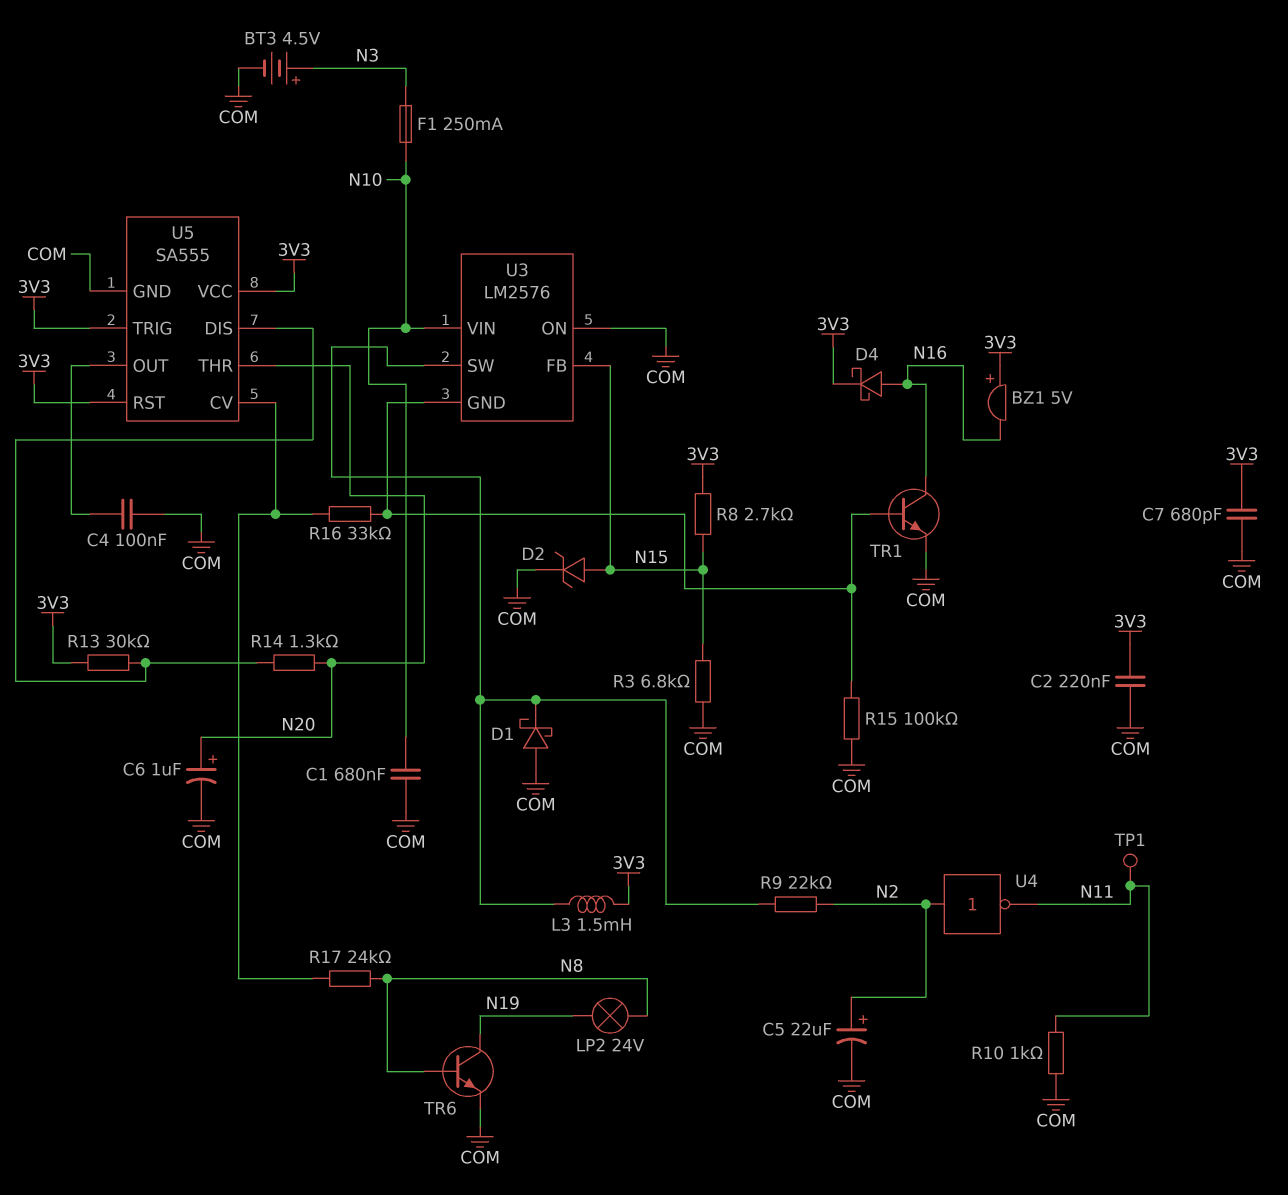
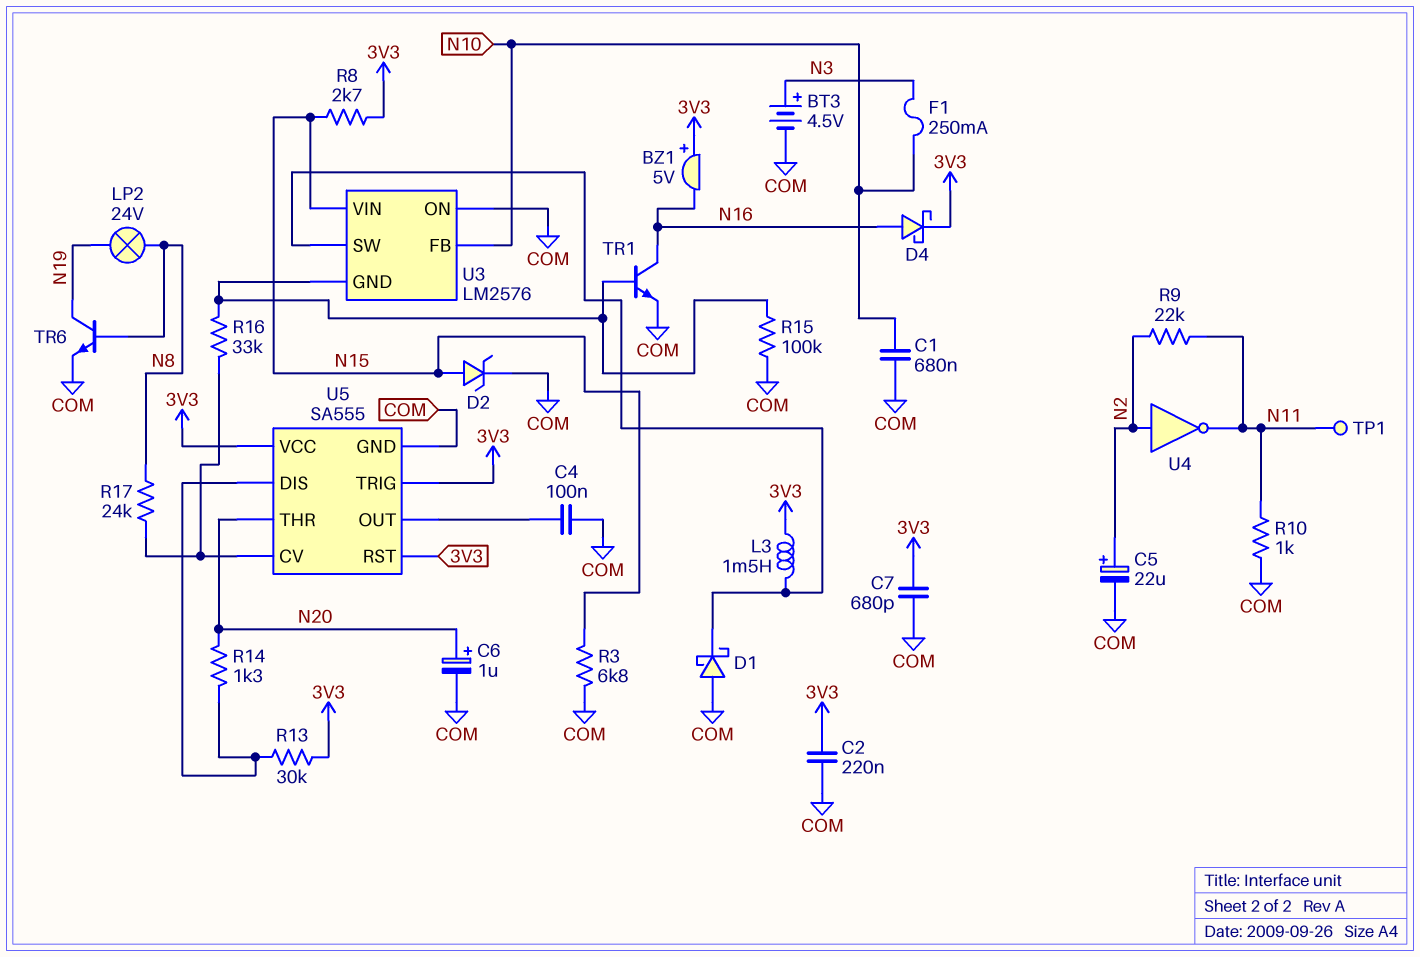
R9: 22k (N2, U3/SW) -> 22k (N2, N11)
U3 pin FB: N15 -> N10
U3 pin VIN: N10 -> N15

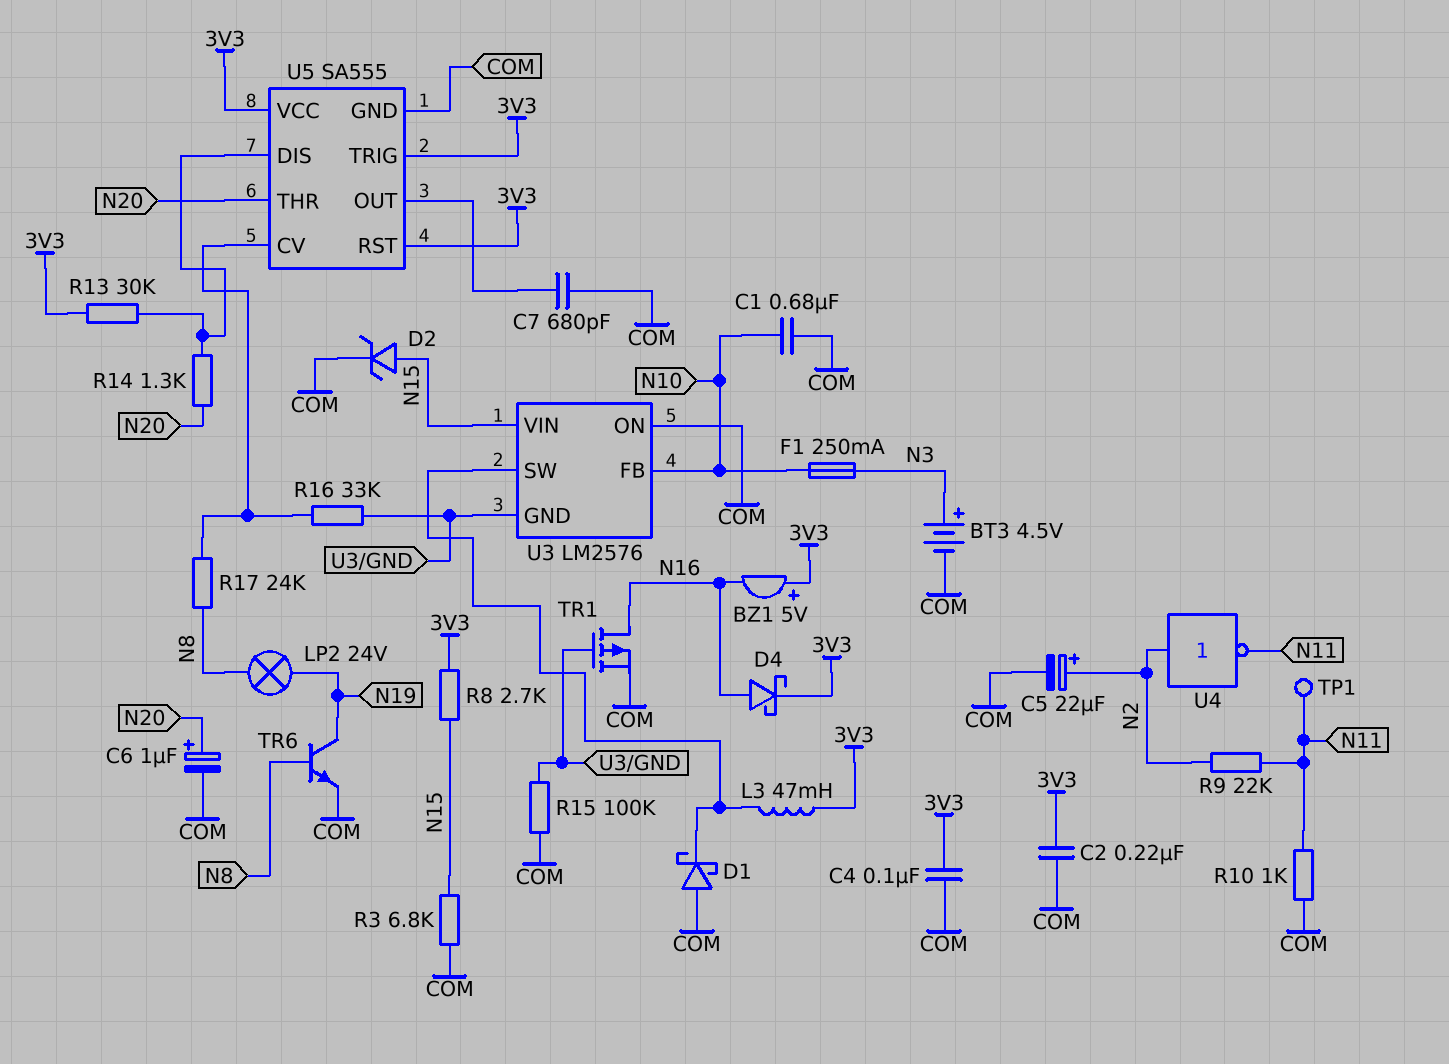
C4: 100nF (COM, U5/OUT) -> 100nF (3V3, COM)
C7: 680pF (3V3, COM) -> 680pF (COM, U5/OUT)
L3: 1.5mH (3V3, U3/SW) -> 47mH (3V3, U3/SW)
TR1: NPN (B U3/GND, C N16, E COM) -> PMOS (G U3/GND, D N16, S COM)

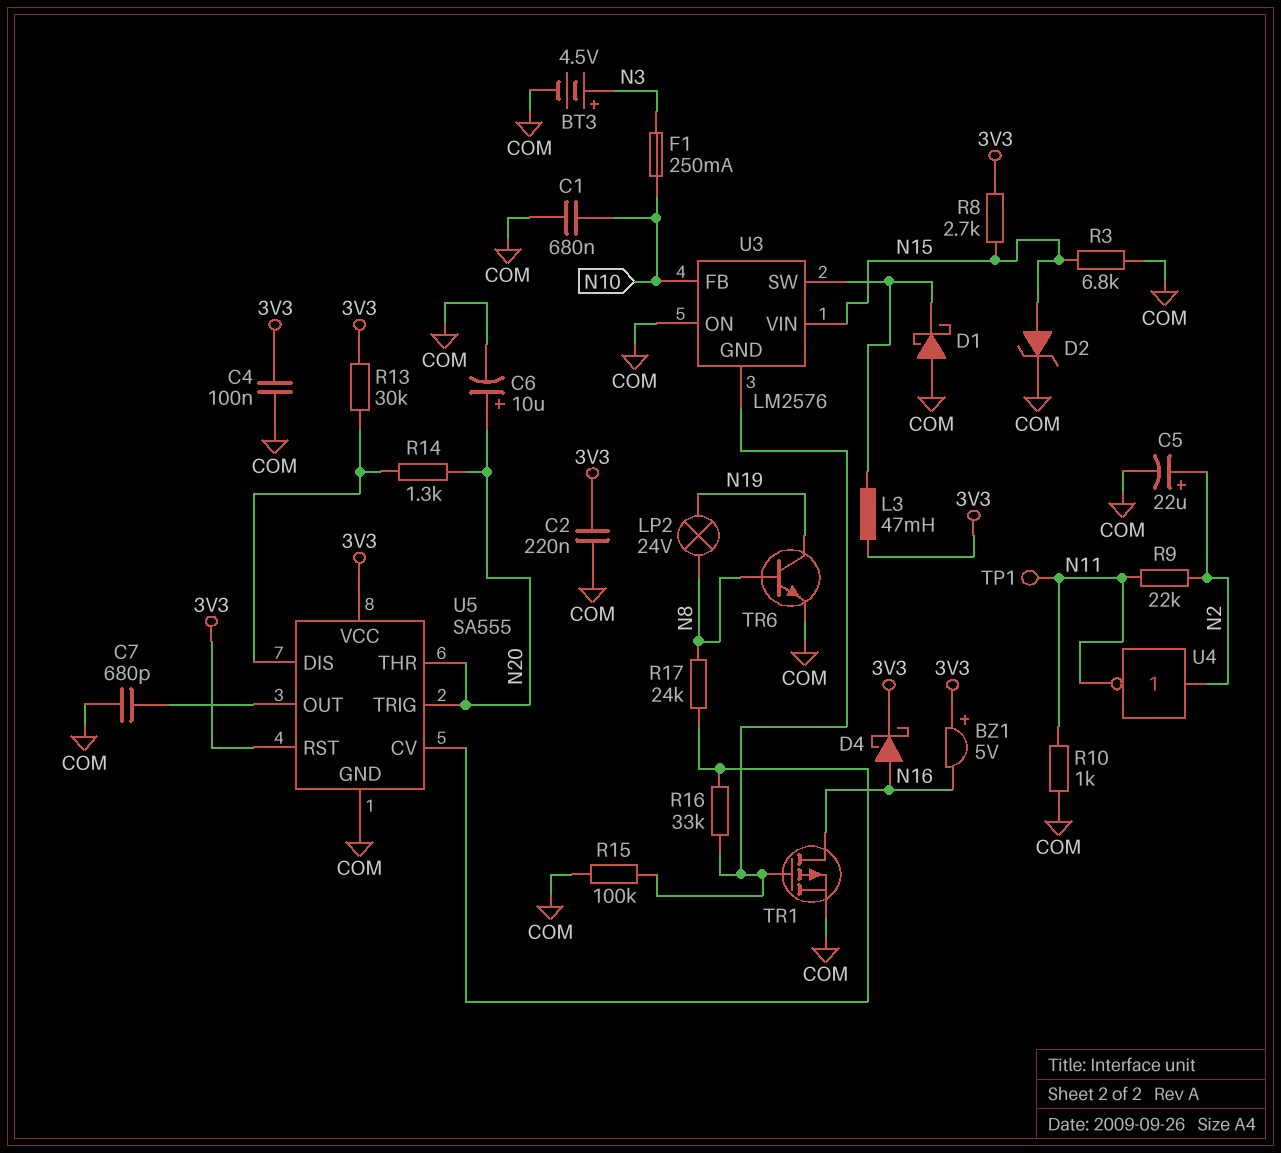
C6: 1uF (plus N20, minus COM) -> 10uF (plus N20, minus COM)
U5 pin TRIG: 3V3 -> N20

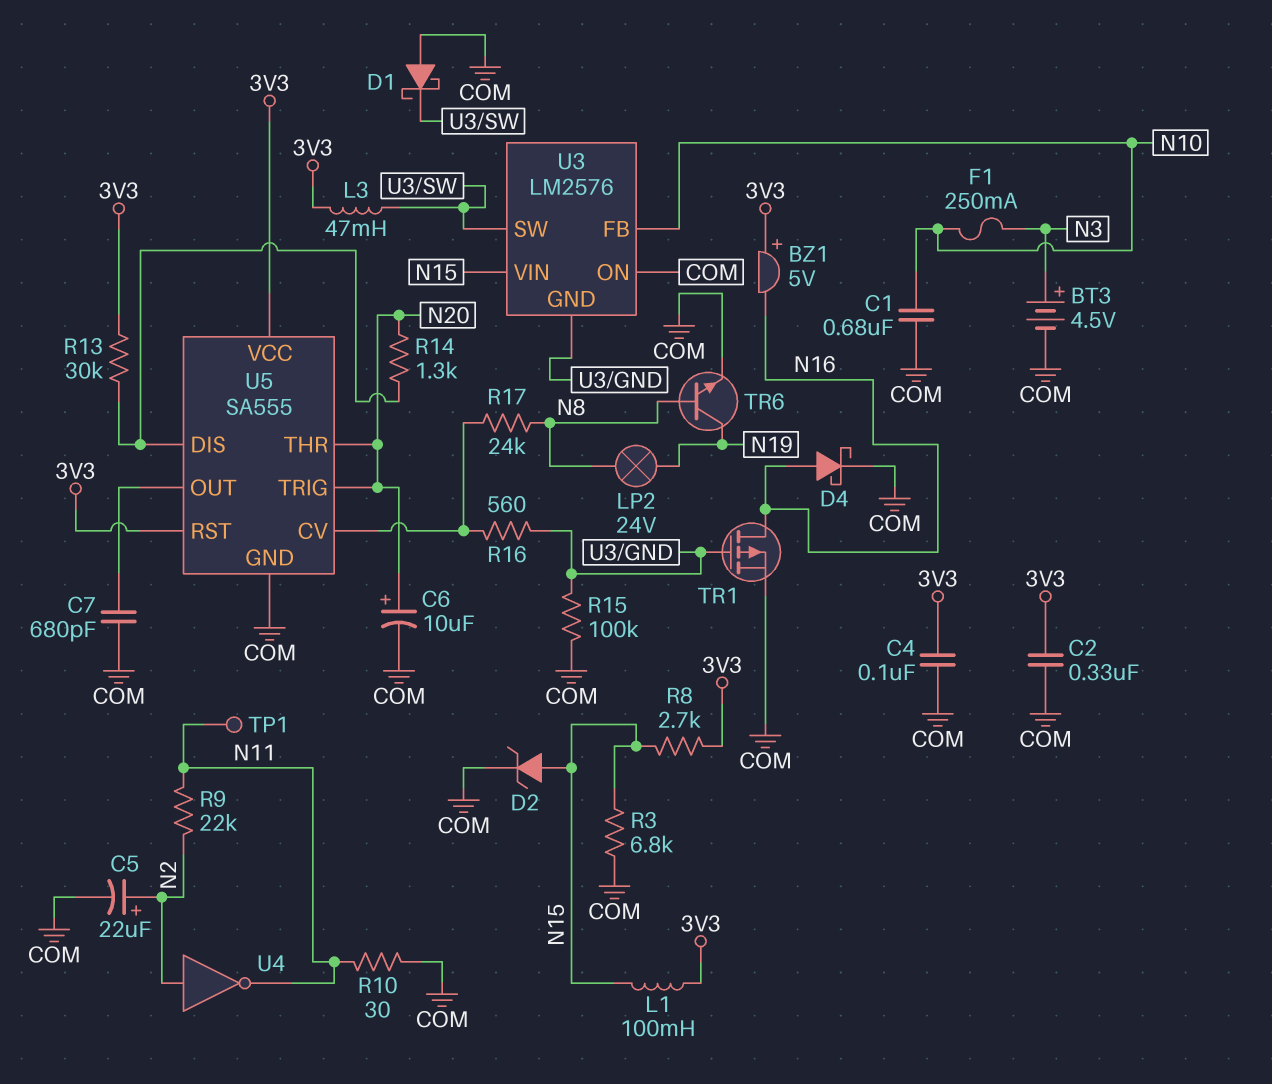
C2: 220nF (3V3, COM) -> 330nF (3V3, COM)
D4: schottky (A N16, K 3V3) -> schottky (A N16, K COM)
L1: none -> 100mH (3V3, N15)
R10: 1k (COM, N11) -> 30 (COM, N11)
R16: 33k (U3/GND, U5/CV) -> 560 (U3/GND, U5/CV)

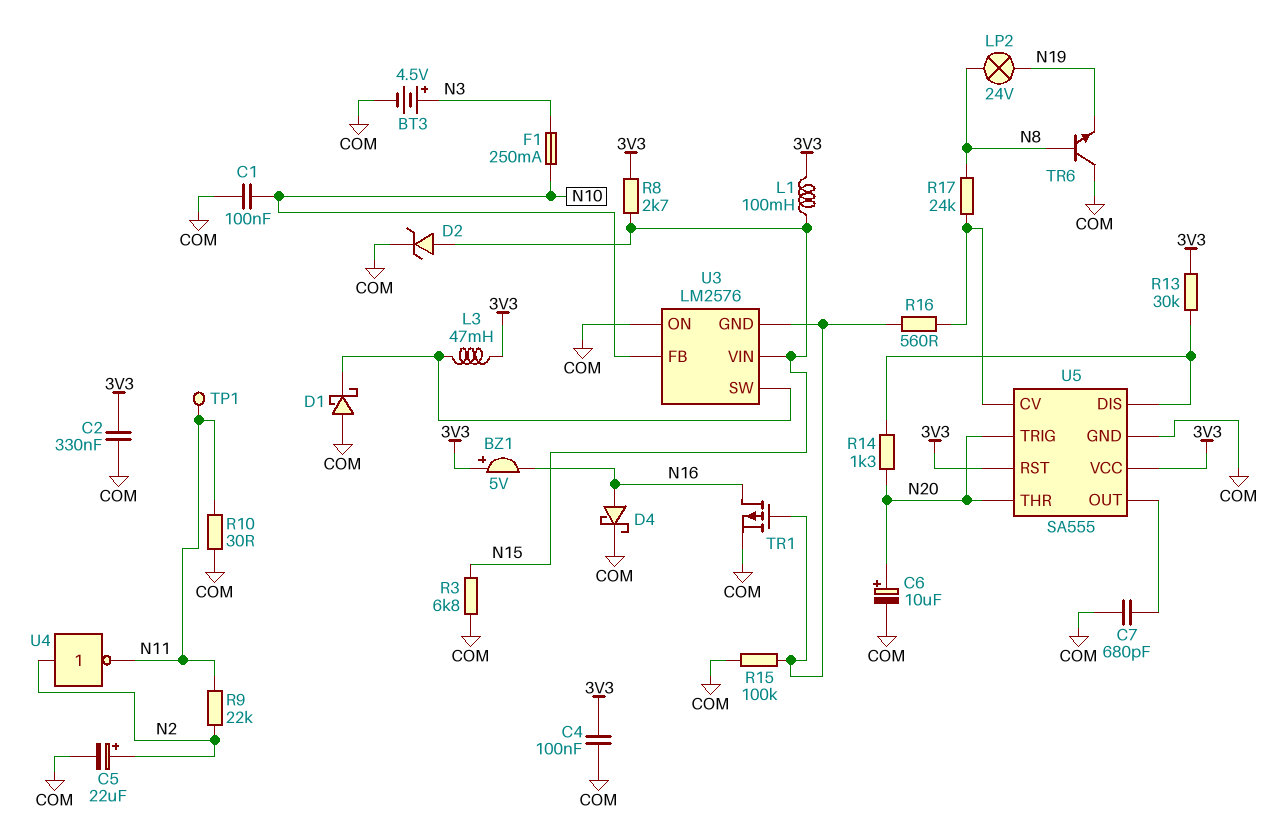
C1: 680nF (COM, N10) -> 100nF (COM, N10)
TR6: NPN (B N8, C N19, E COM) -> NPN (B N8, C COM, E N19)

